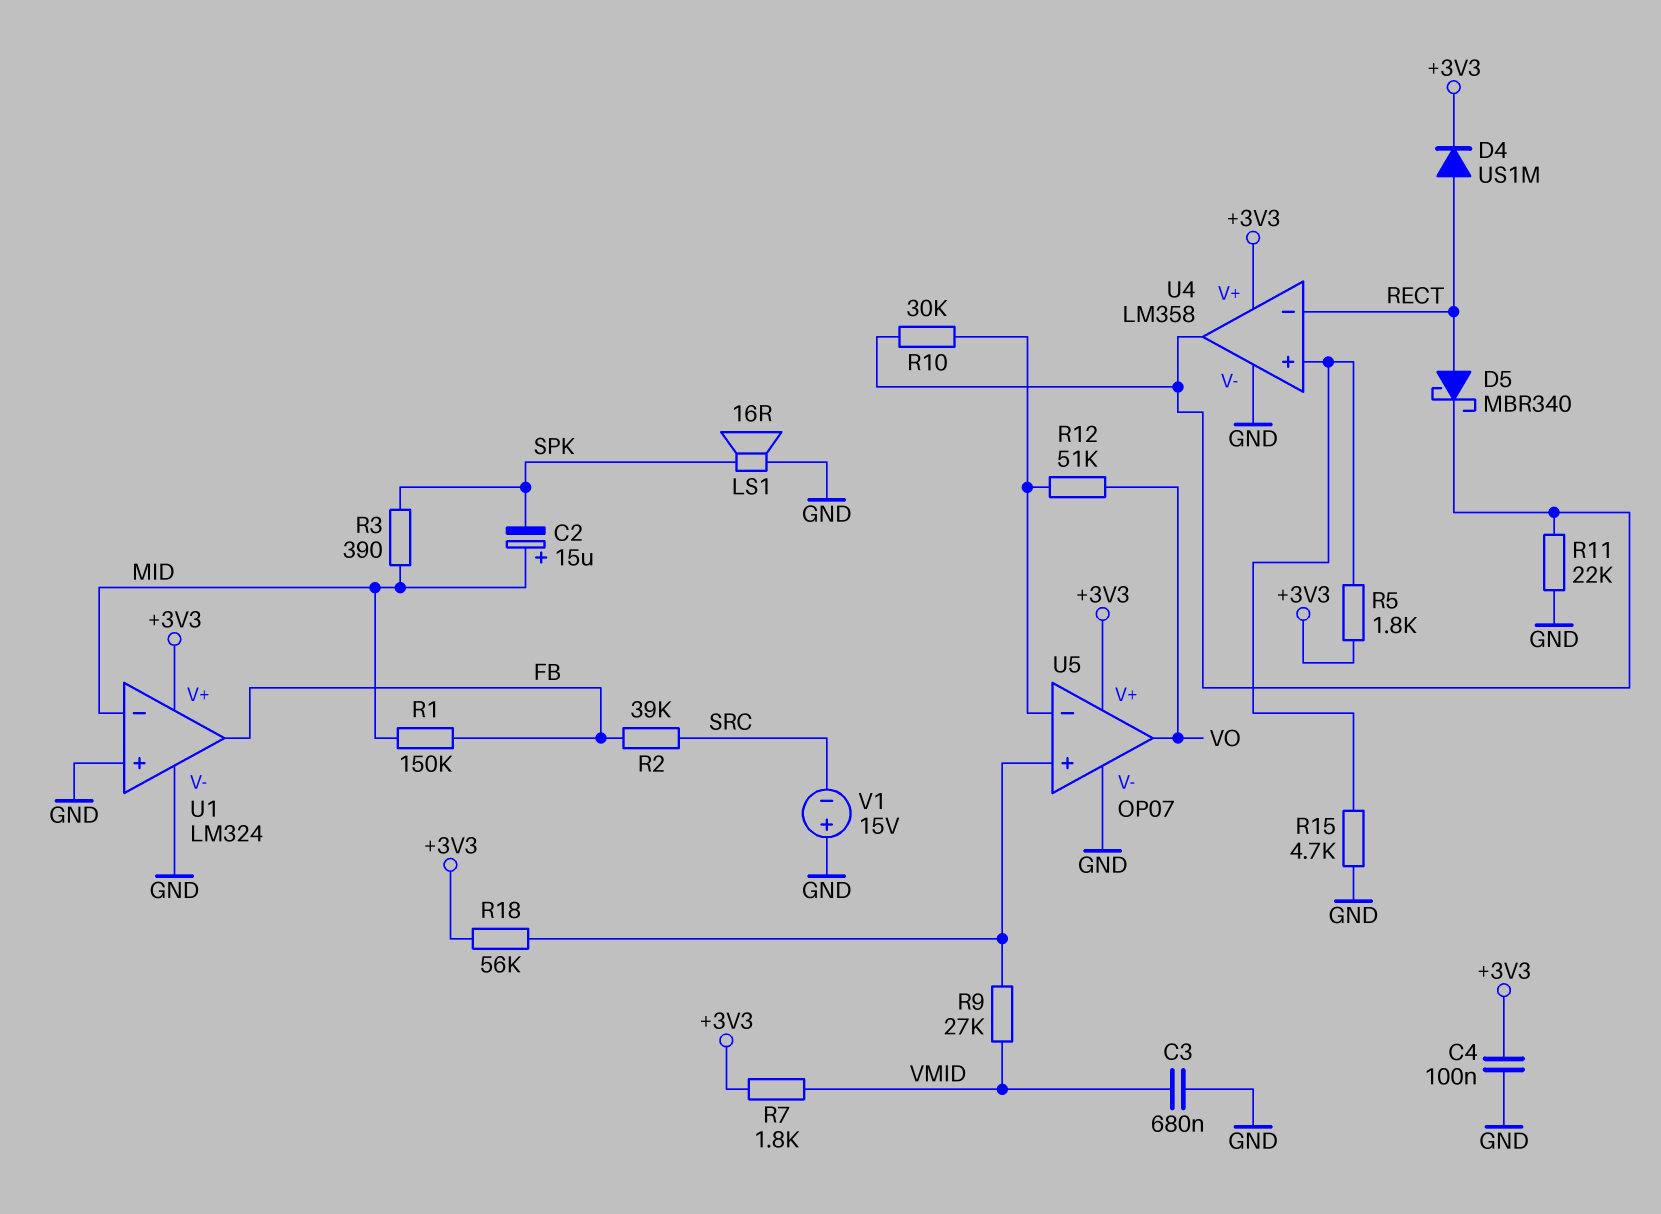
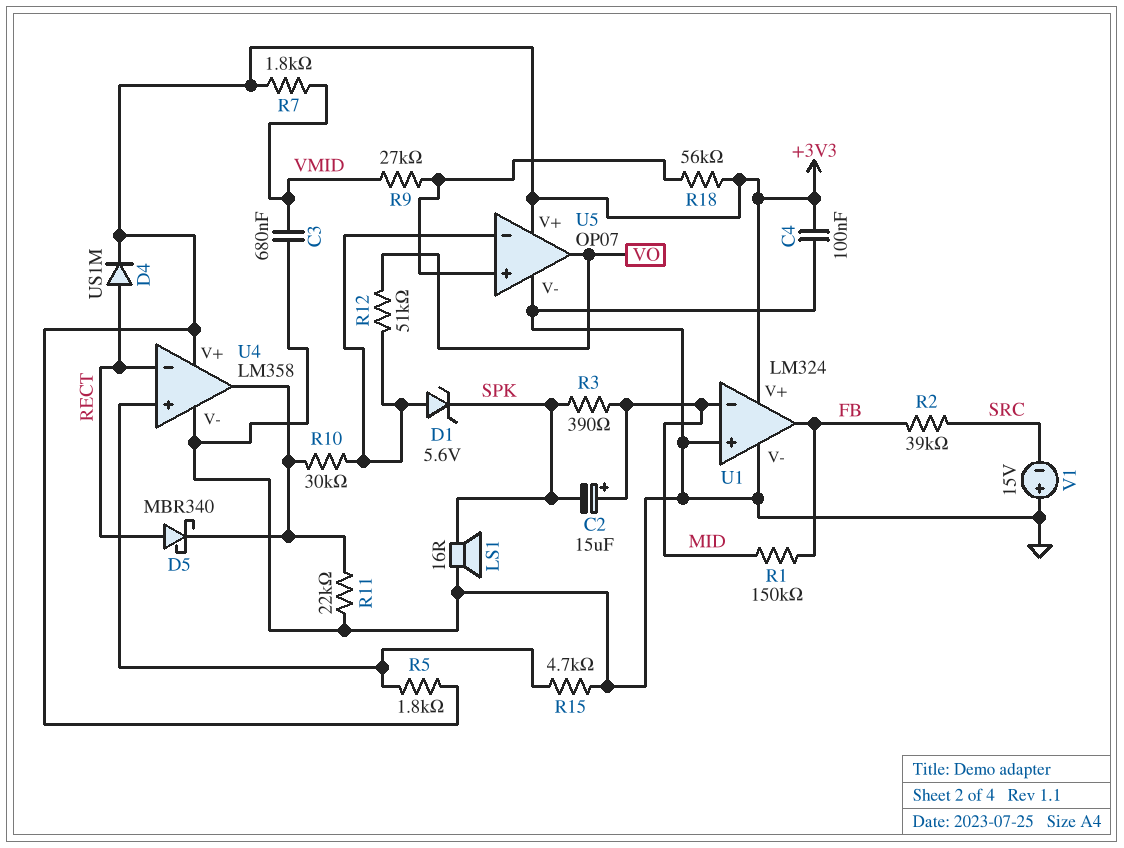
D1: none -> zener 5.6V (A U5/in-, K SPK)

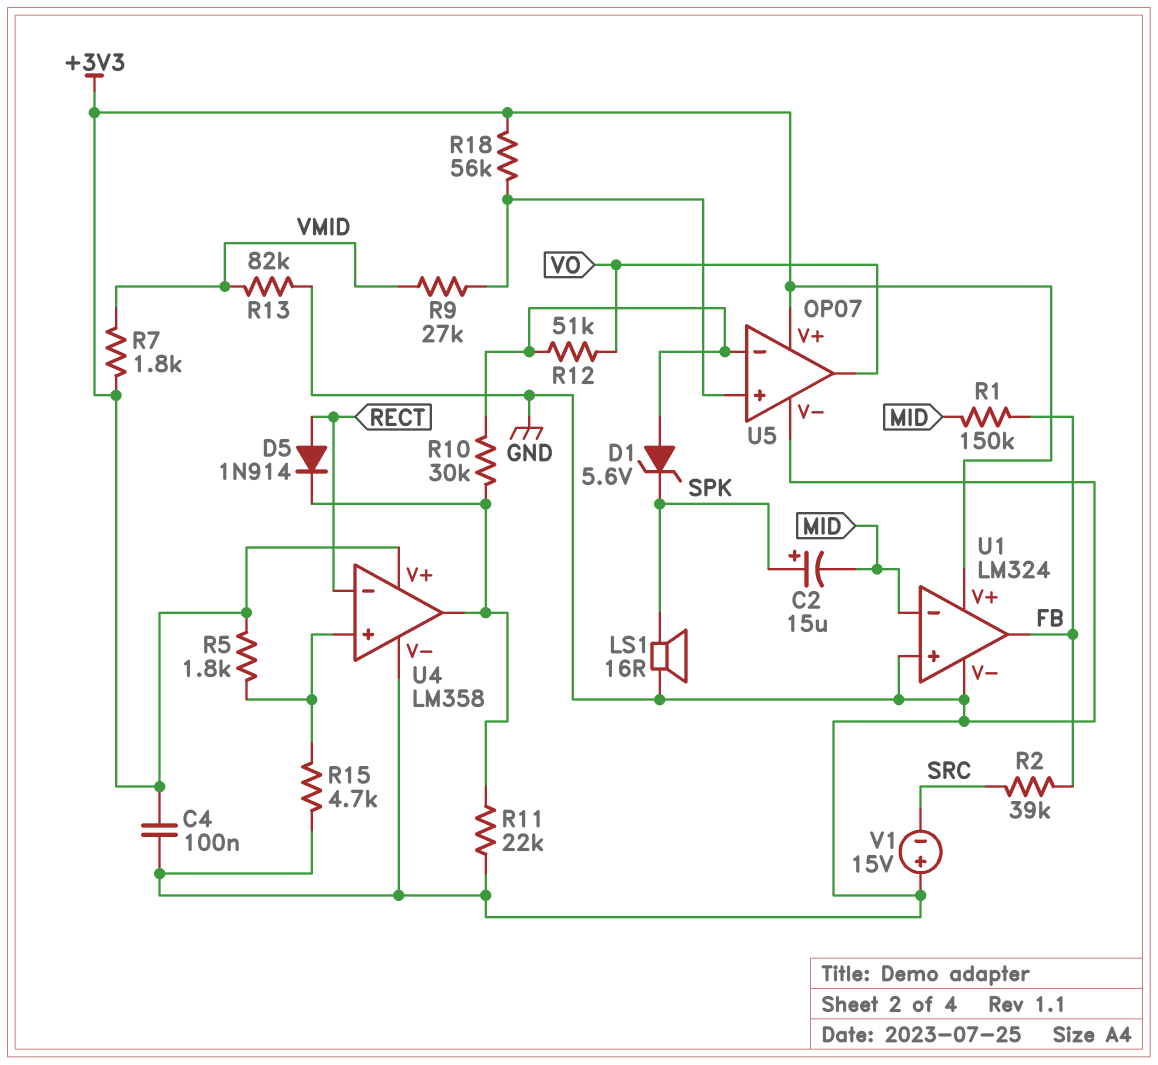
C2: 15uF (plus MID, minus SPK) -> 15uF (plus SPK, minus MID)
C3: 680nF (GND, VMID) -> none
D4: diode US1M (A RECT, K +3V3) -> none
D5: schottky MBR340 (A RECT, K U4/out) -> diode 1N914 (A RECT, K U4/out)
R3: 390 (MID, SPK) -> none
R13: none -> 82k (GND, VMID)

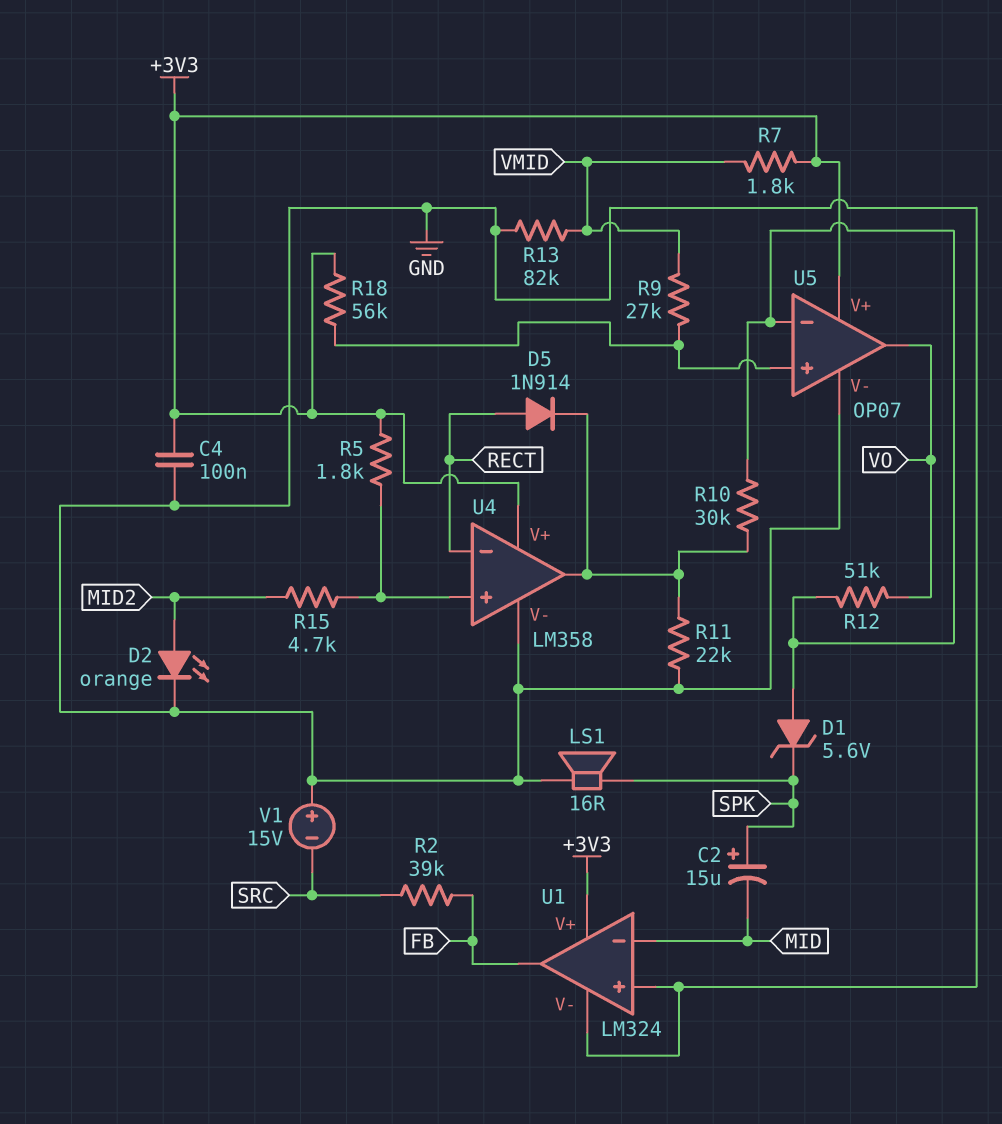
D2: none -> LED orange (A MID2, K GND)
R1: 150k (FB, MID) -> none
R15: 4.7k (GND, U4/in+) -> 4.7k (MID2, U4/in+)

